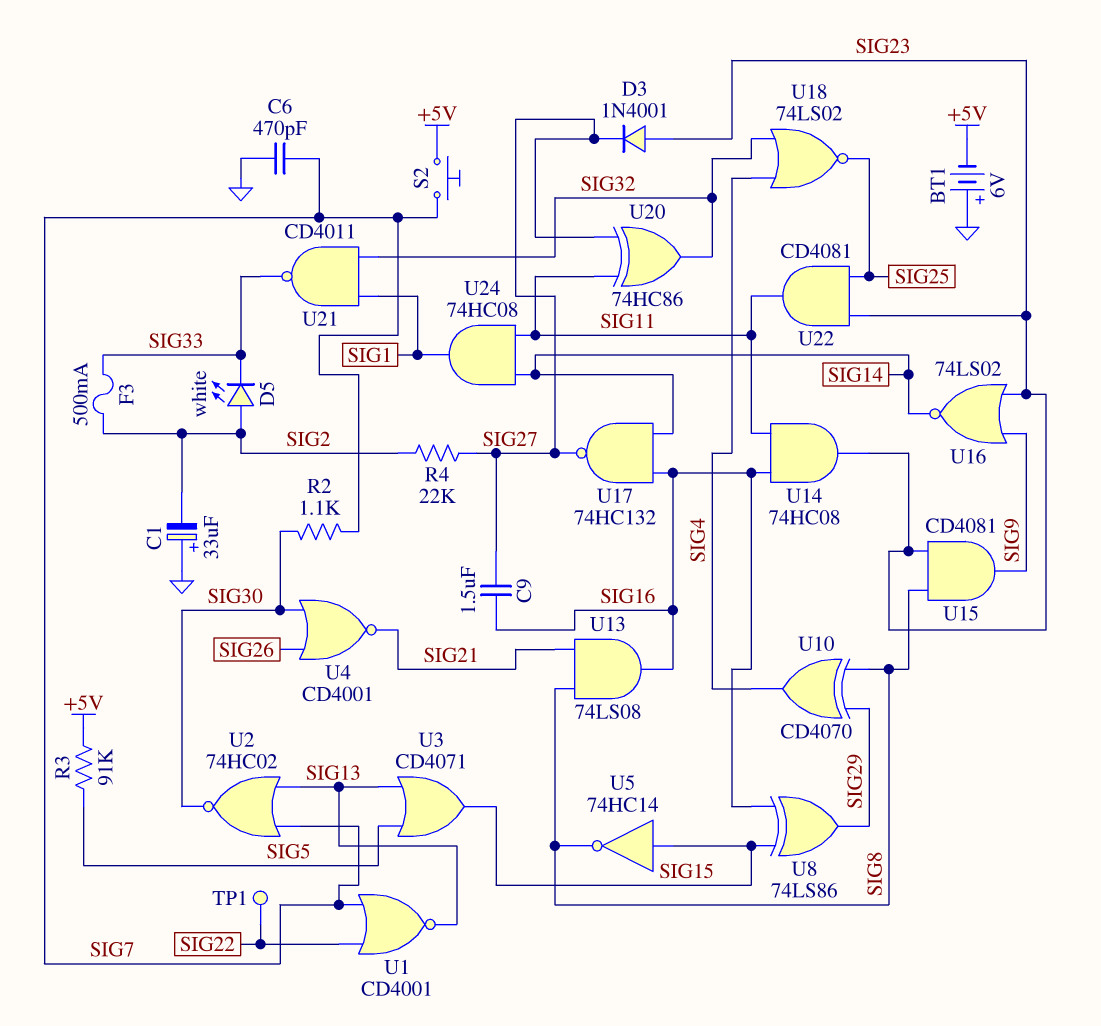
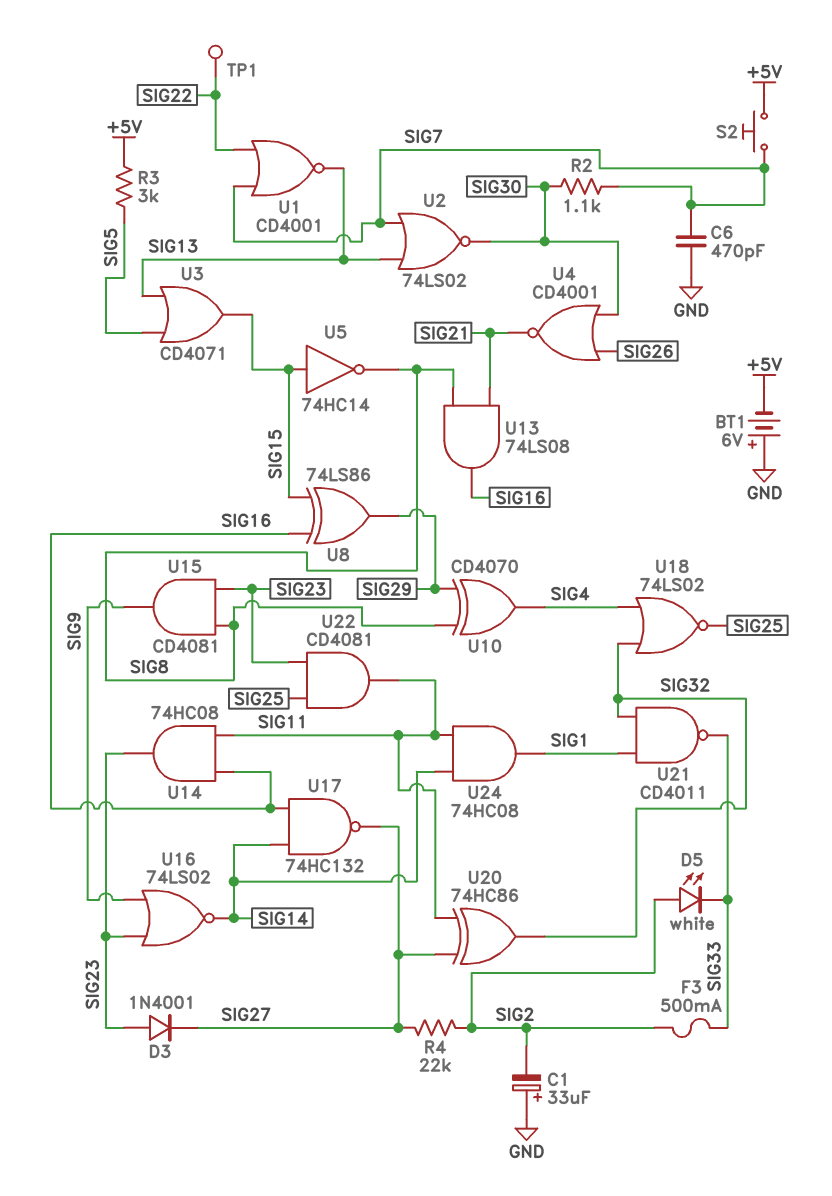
C9: 1.5uF (SIG16, SIG27) -> none
R3: 91k (+5V, SIG5) -> 3k (+5V, SIG5)
U2: NOR 74HC02 (in SIG7, in SIG13, out SIG30) -> NOR 74LS02 (in SIG7, in SIG13, out SIG30)

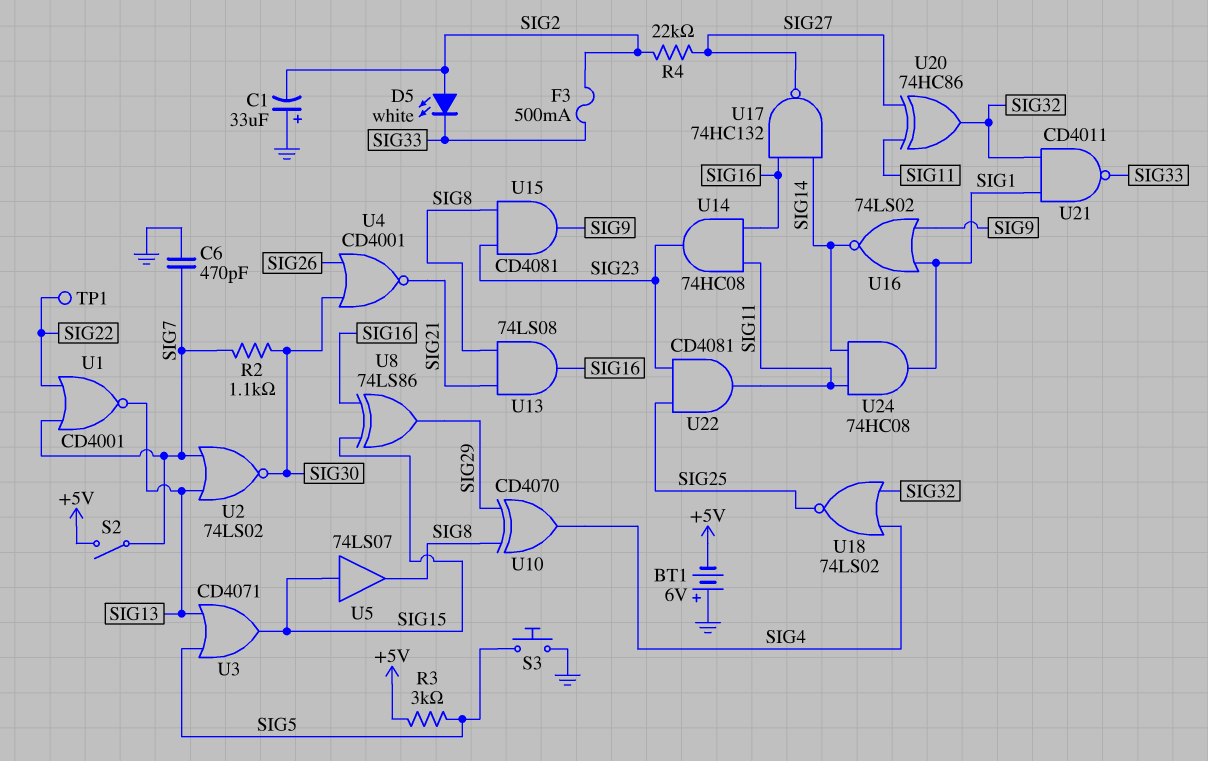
D3: diode 1N4001 (A SIG23, K SIG27) -> none
S2: button (+5V, SIG7) -> switch (+5V, SIG7)
S3: none -> button (GND, SIG5)
U5: NOT 74HC14 (in SIG15, out SIG8) -> buffer 74LS07 (in SIG15, out SIG8)
U16: NOR 74LS02 (in SIG9, in SIG23, out SIG14) -> NOR 74LS02 (in SIG1, in SIG9, out SIG14)

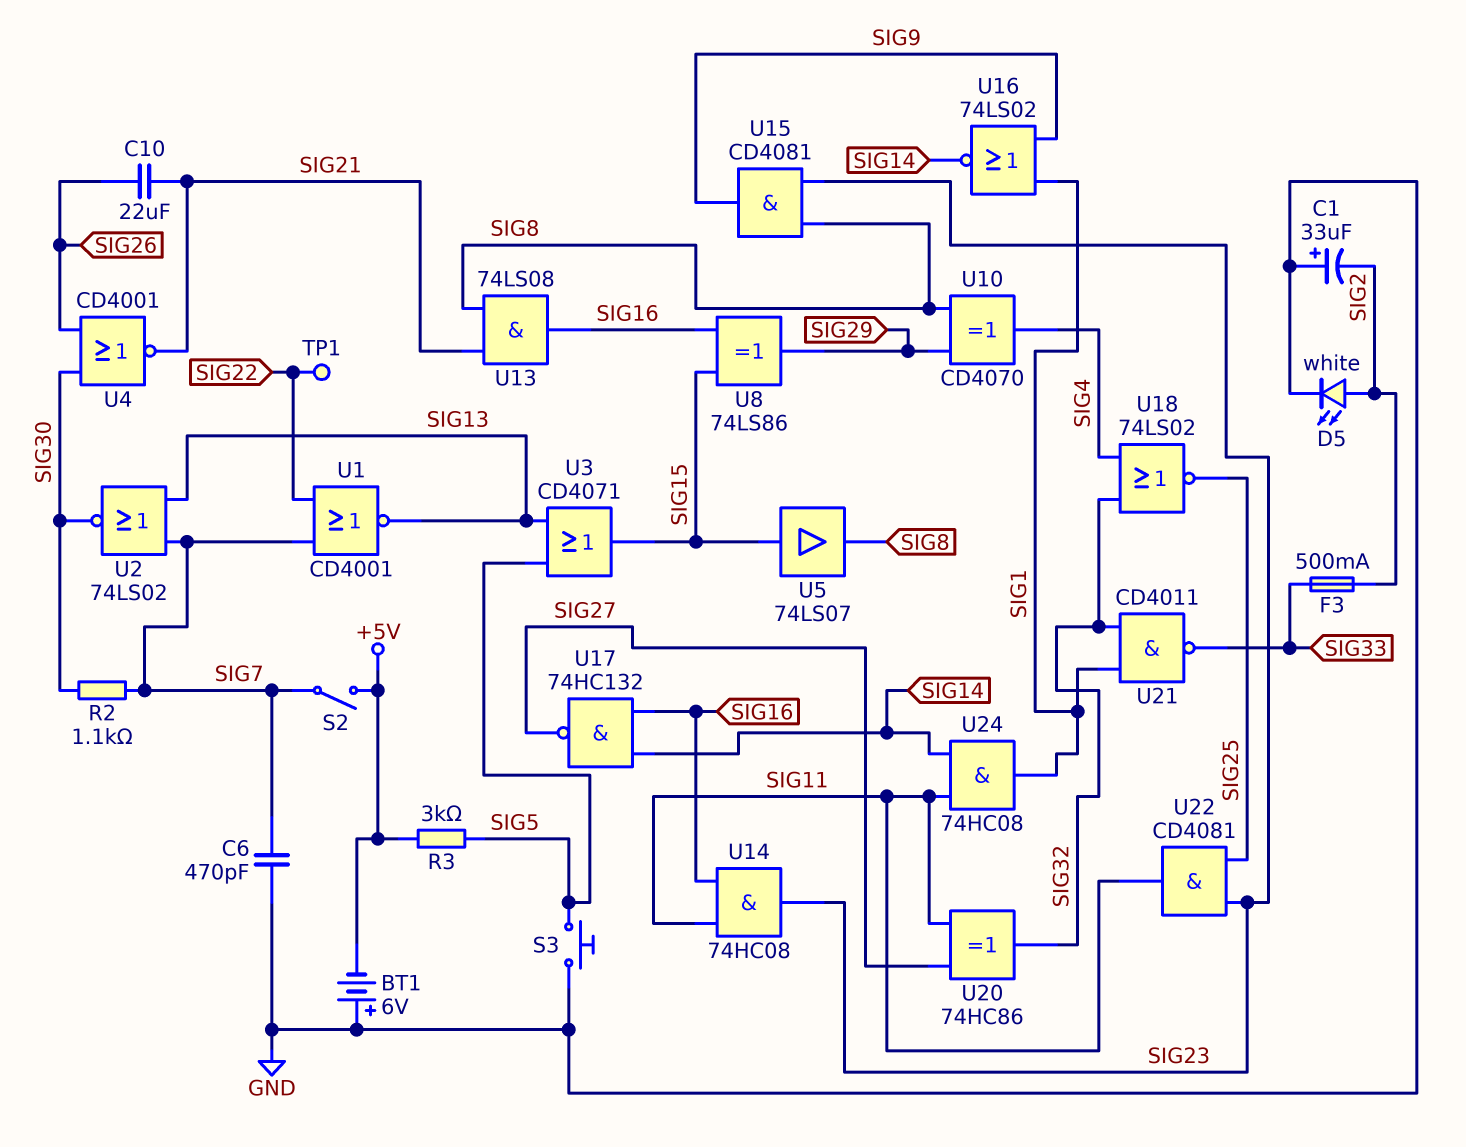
C10: none -> 22uF (SIG21, SIG26)
D5: LED white (A SIG2, K SIG33) -> LED white (A SIG2, K GND)
R4: 22k (SIG2, SIG27) -> none

